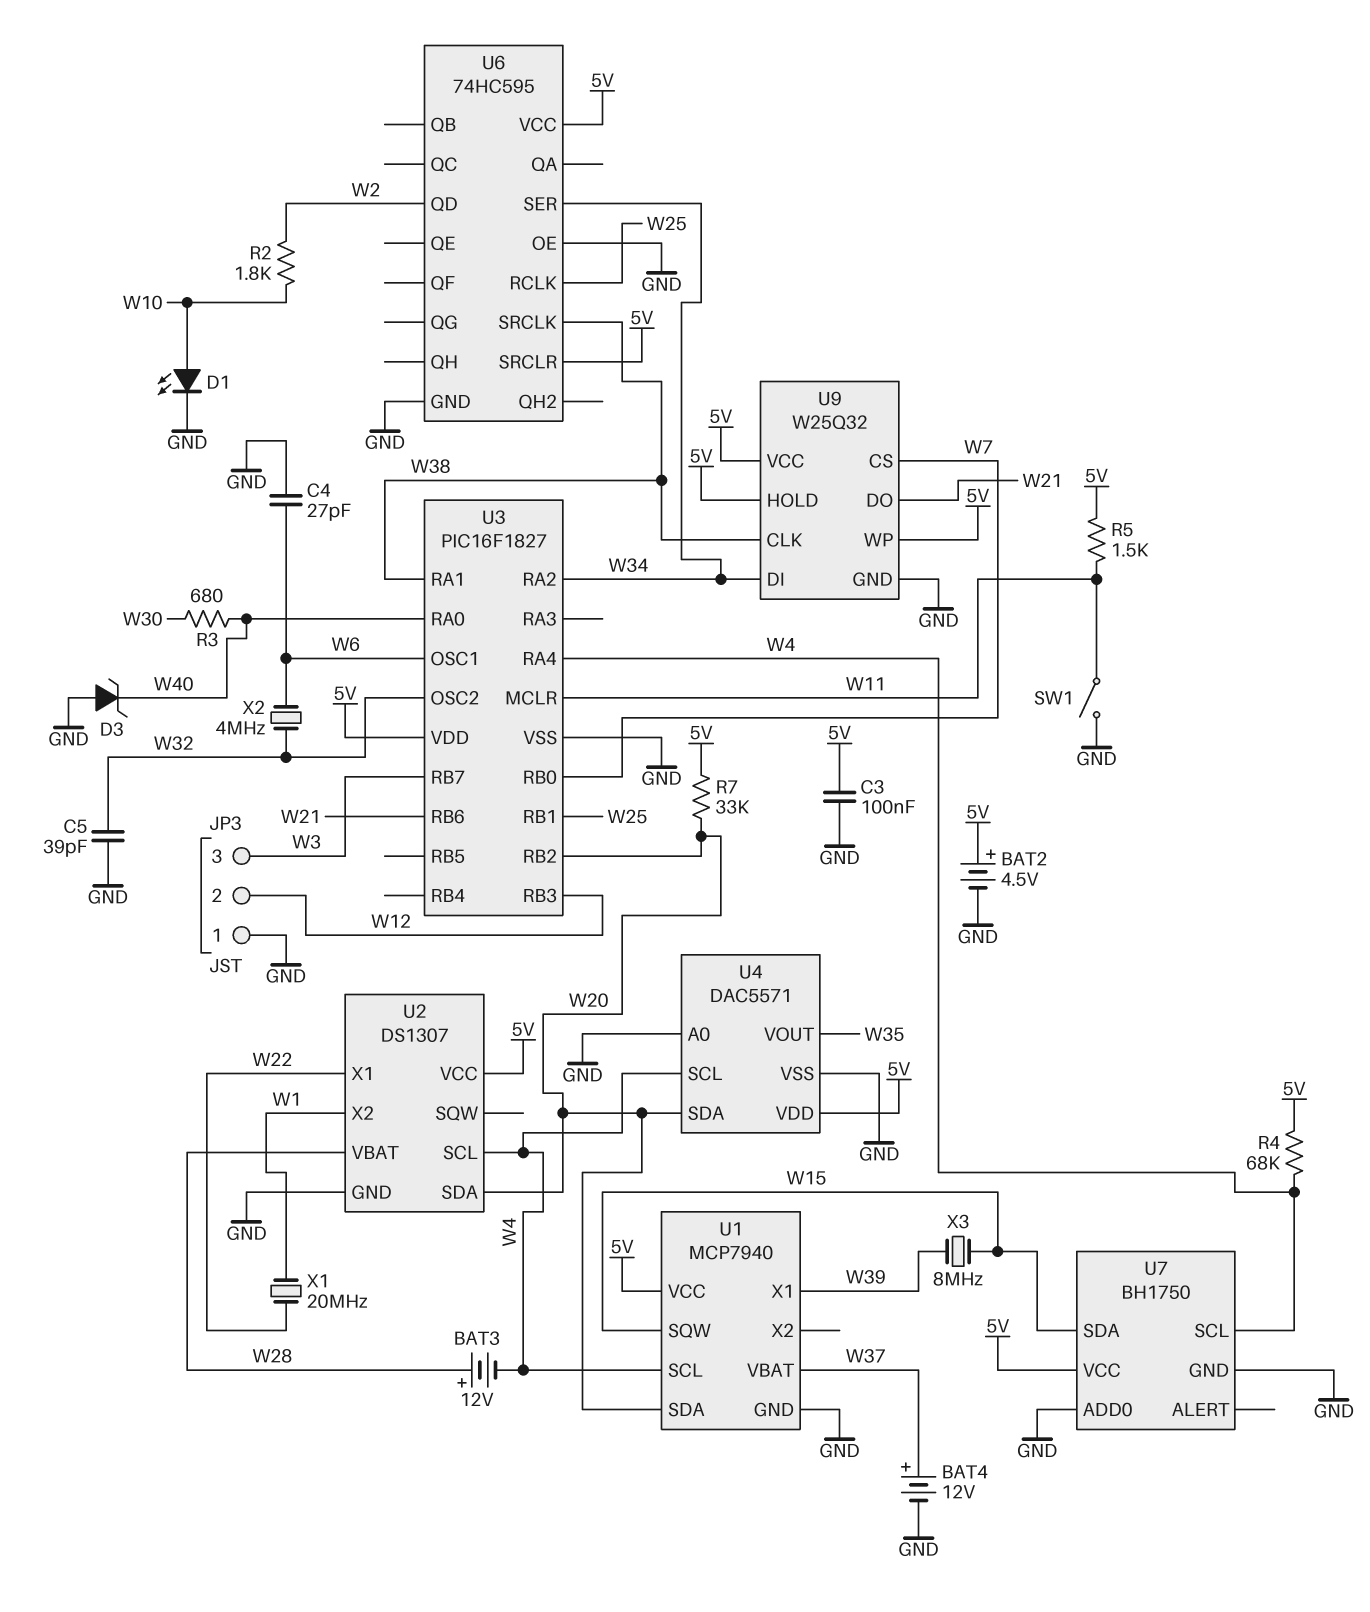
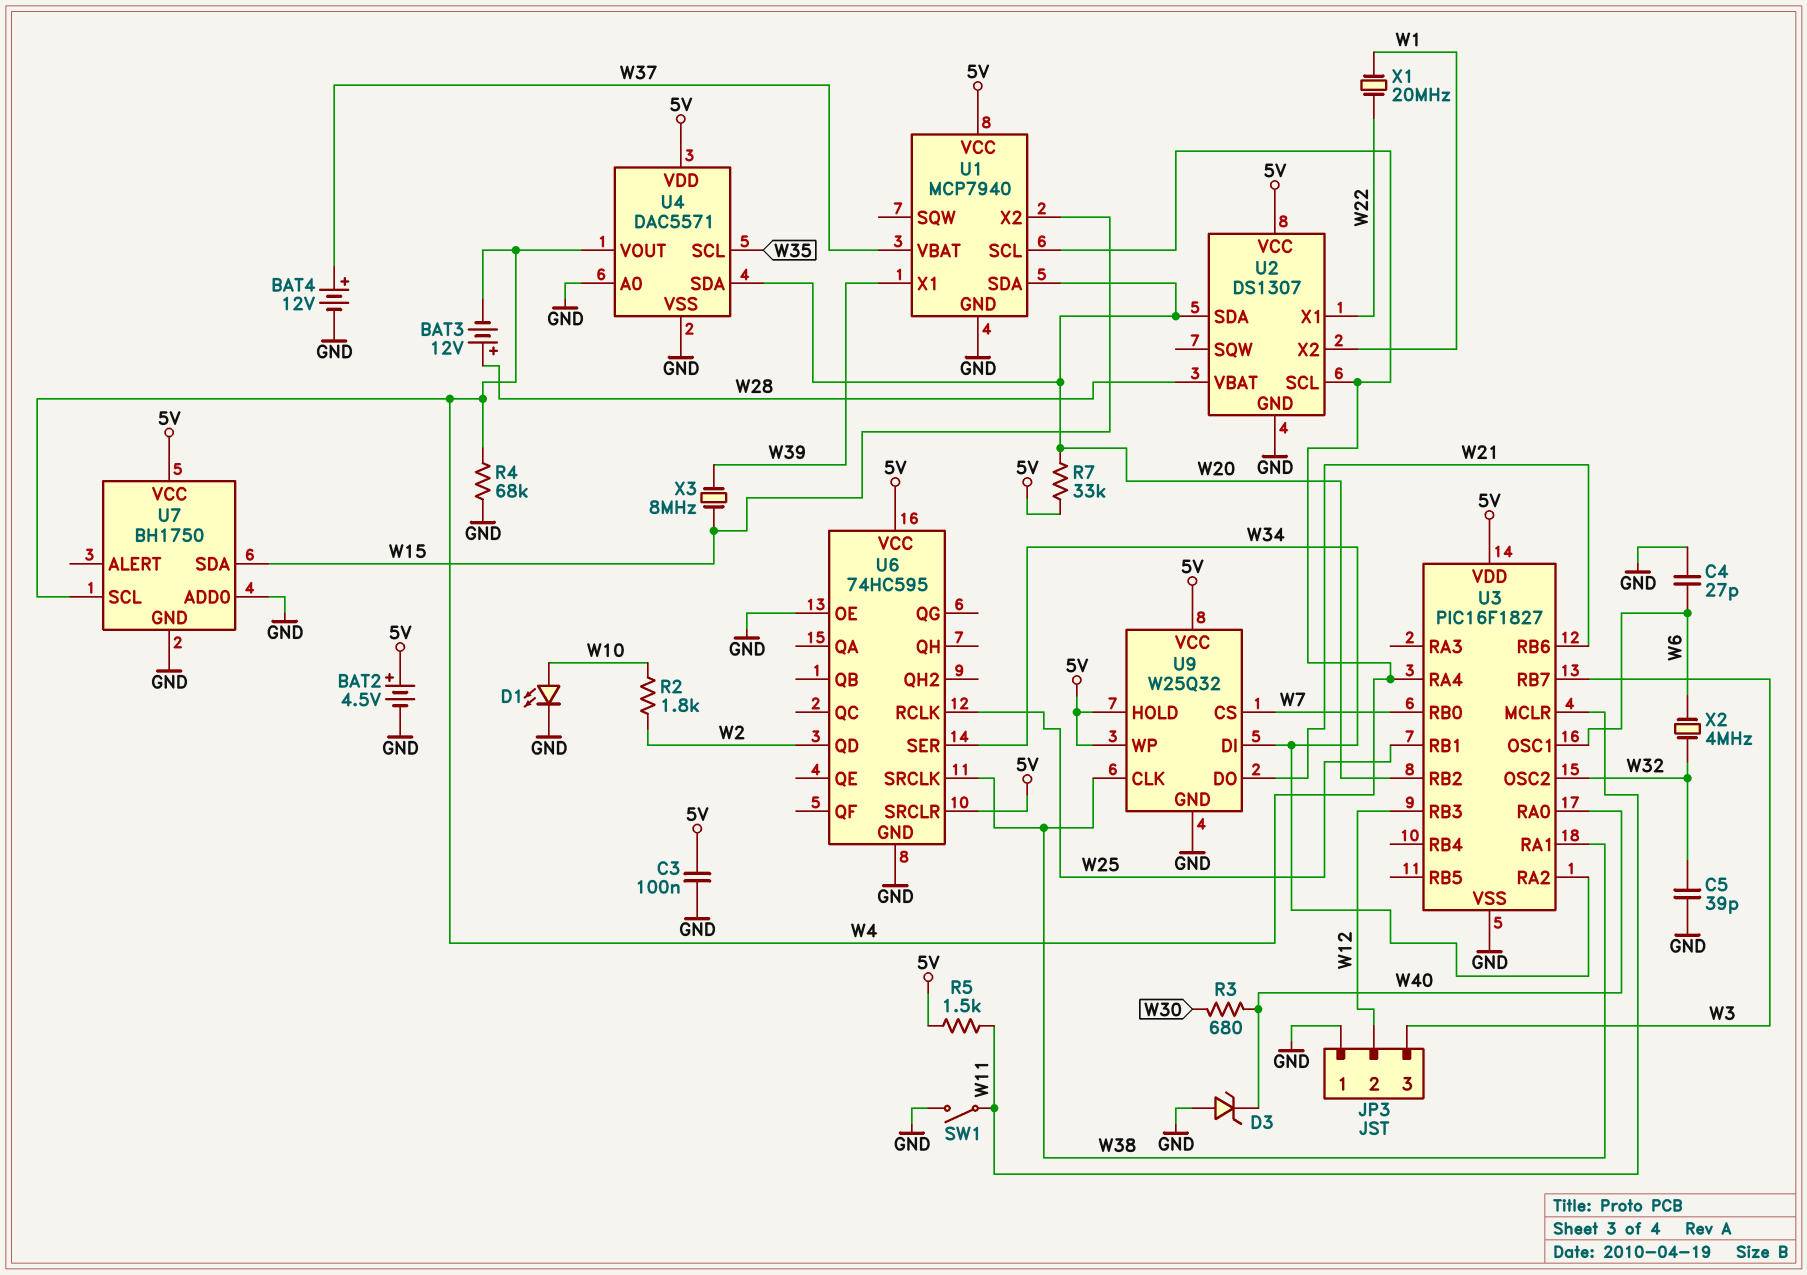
R4: 68k (5V, W4) -> 68k (GND, W4)
U1 pin SQW: W15 -> none
U1 pin X2: none -> W15
U4 pin SCL: W4 -> W35
U4 pin VOUT: W35 -> W4

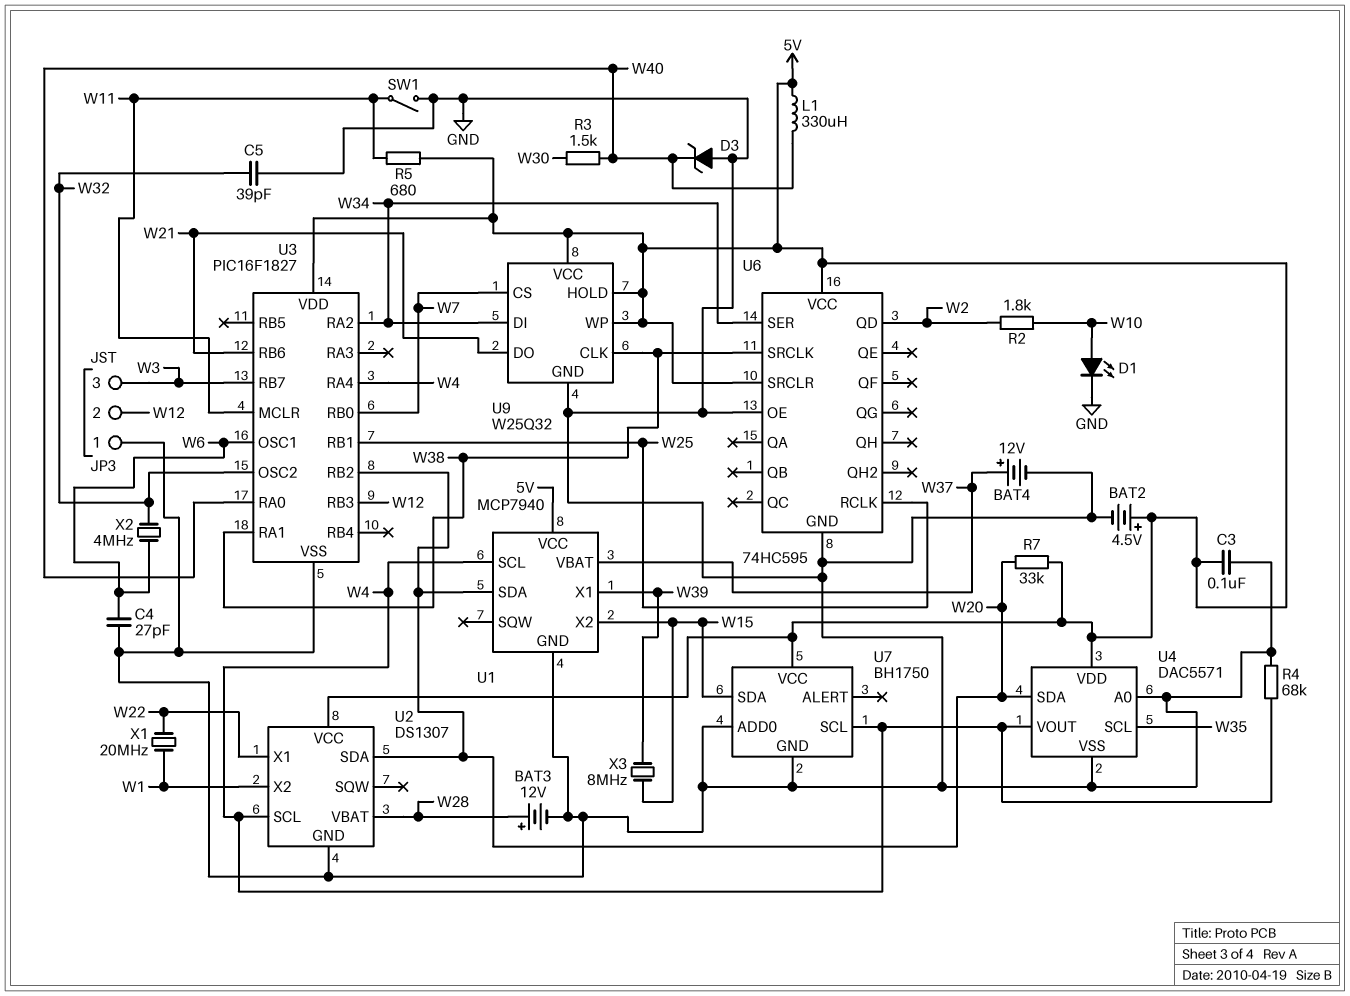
BAT3: 12V (plus W28, minus W4) -> 12V (plus W28, minus GND)
L1: none -> 330uH (5V, W40)
R3: 680 (W30, W40) -> 1.5k (W30, W40)
R5: 1.5k (5V, W11) -> 680 (5V, W11)

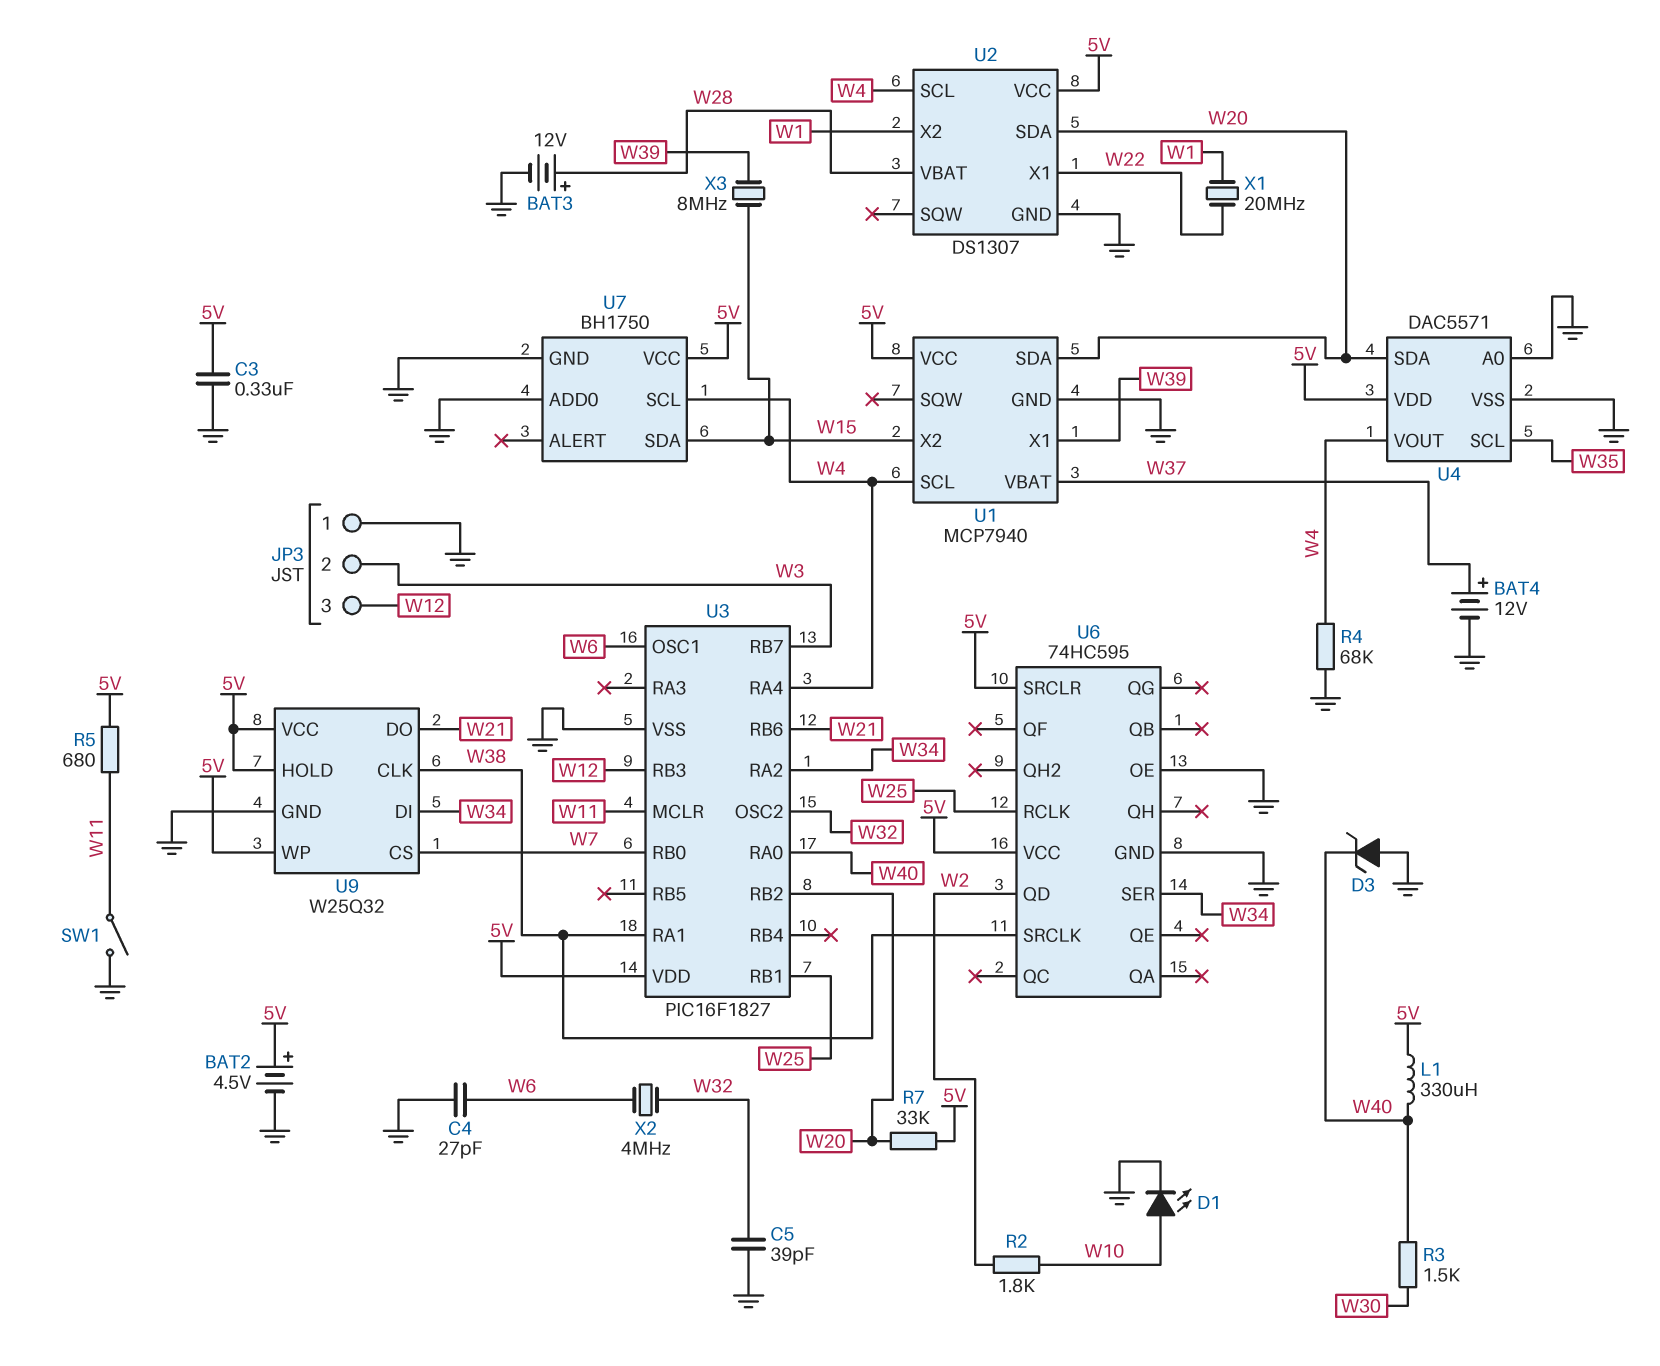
C3: 100nF (5V, GND) -> 330nF (5V, GND)
JP3 pin 2: W12 -> W3
JP3 pin 3: W3 -> W12

